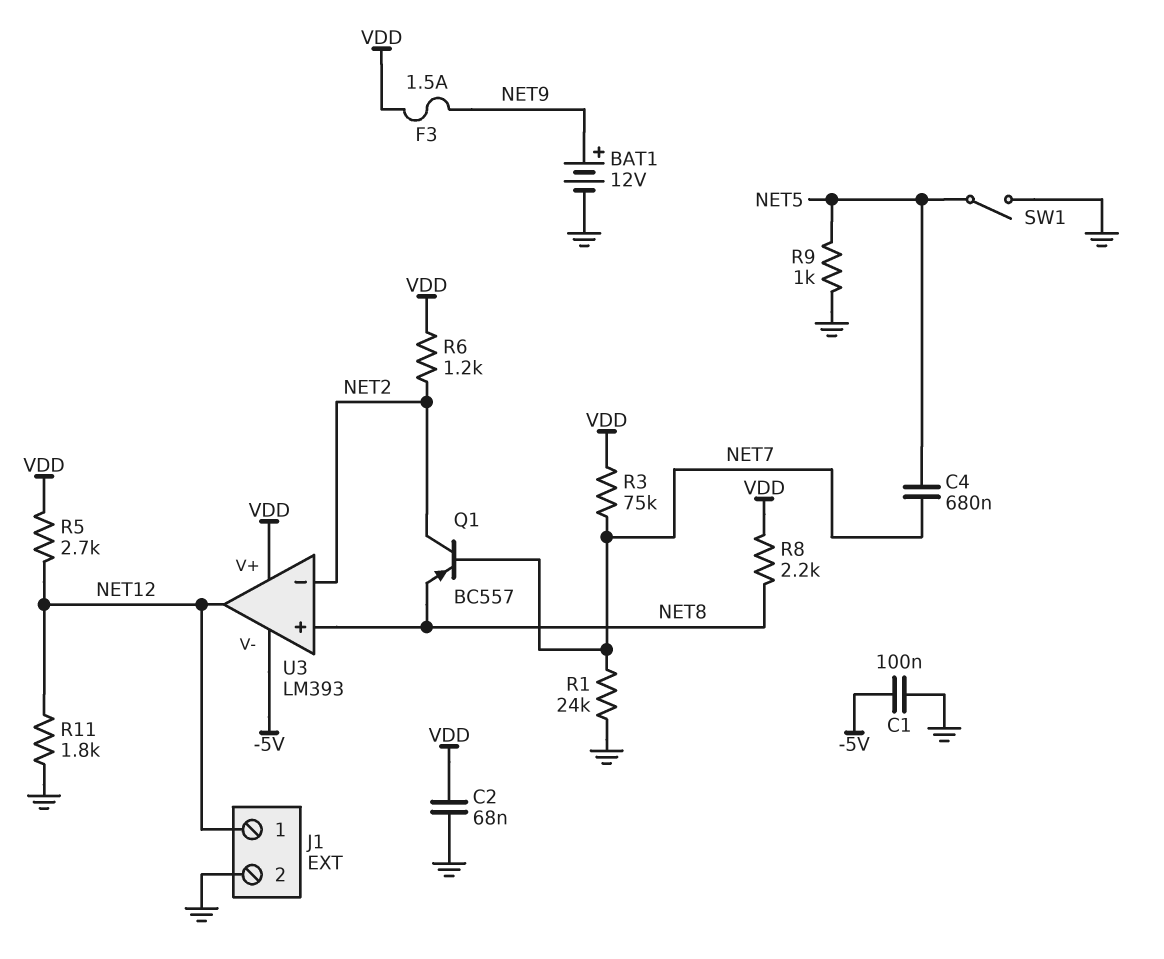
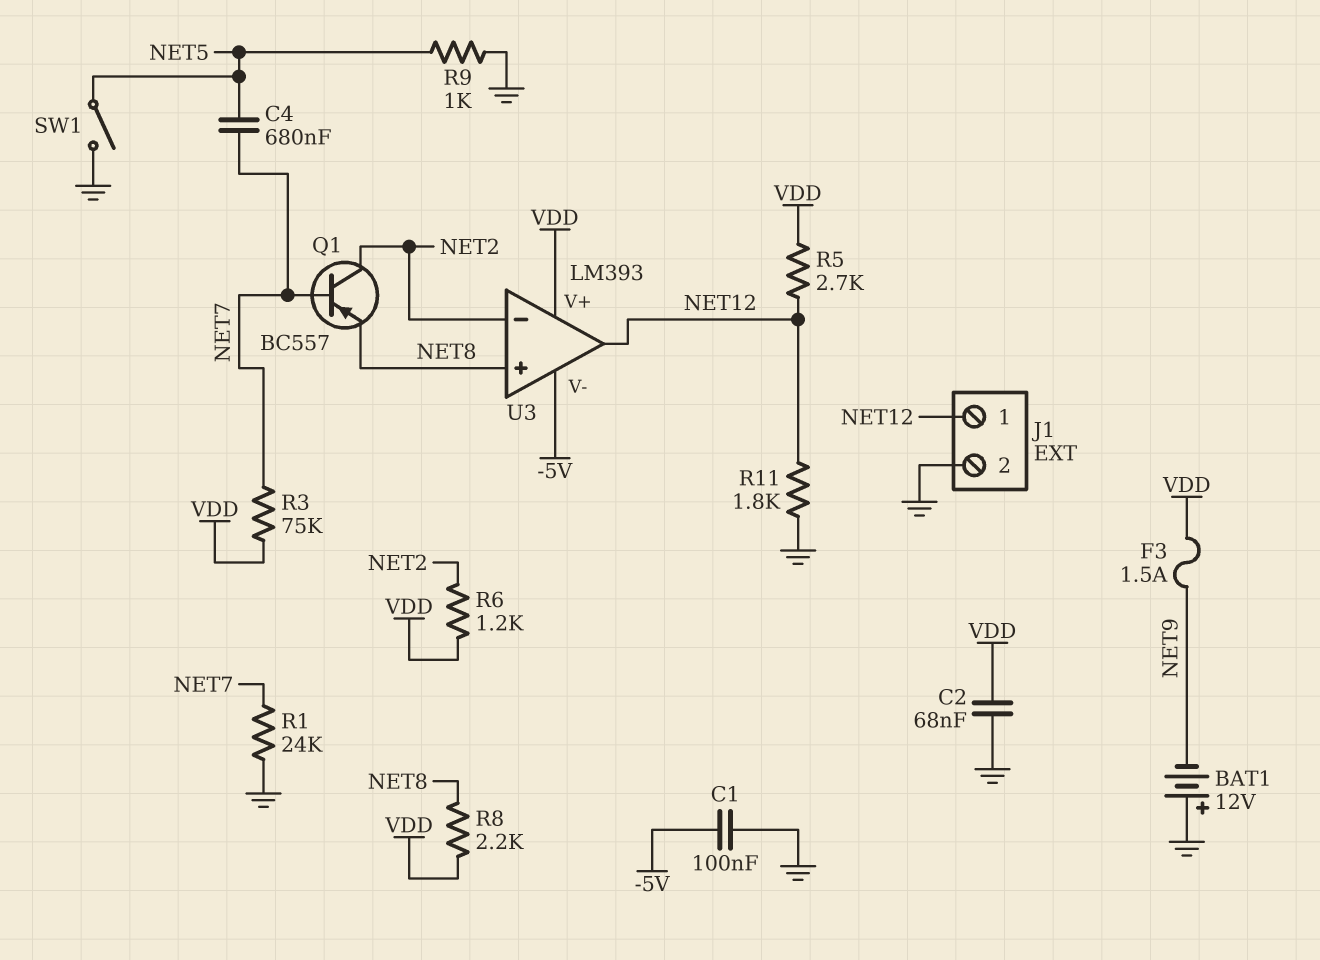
BAT1: 12V (plus NET9, minus GND) -> 12V (plus GND, minus NET9)

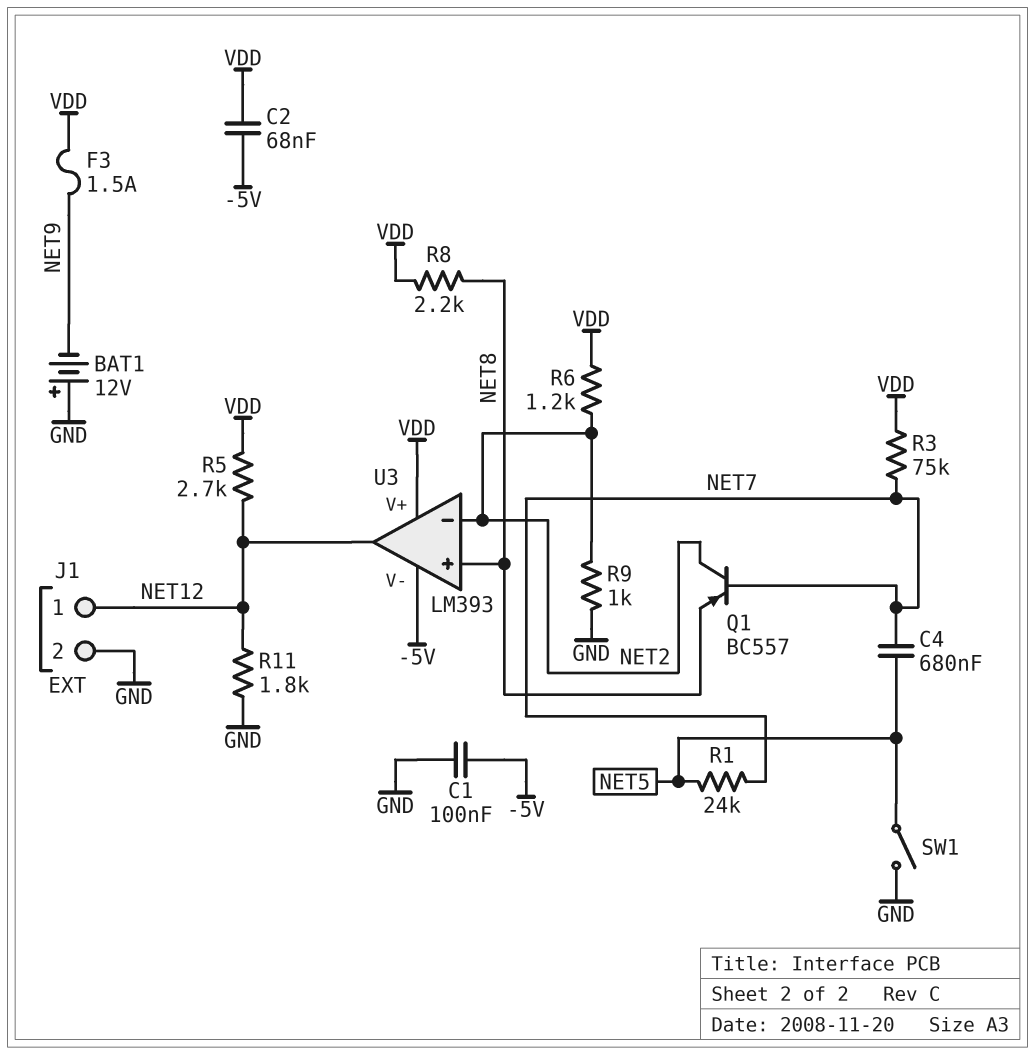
C2: 68nF (GND, VDD) -> 68nF (-5V, VDD)
R1: 24k (GND, NET7) -> 24k (NET5, NET7)
R9: 1k (GND, NET5) -> 1k (GND, NET2)

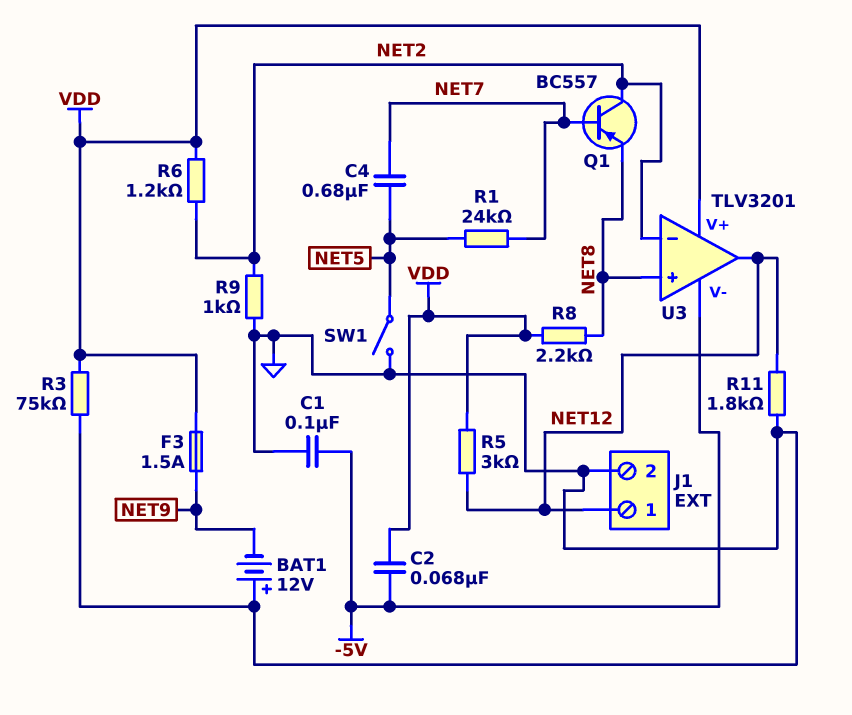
R3: 75k (NET7, VDD) -> 75k (GND, VDD)
R5: 2.7k (NET12, VDD) -> 3k (NET12, VDD)
U3: LM393 -> TLV3201

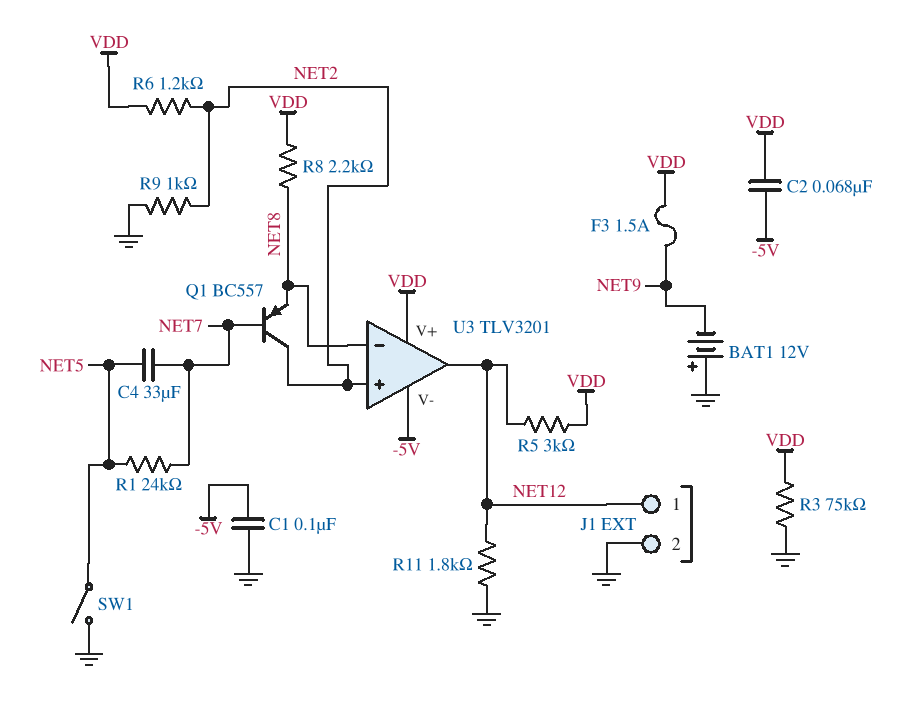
C4: 680nF (NET5, NET7) -> 33uF (NET5, NET7)
U3 pin in+: NET8 -> NET2
U3 pin in-: NET2 -> NET8

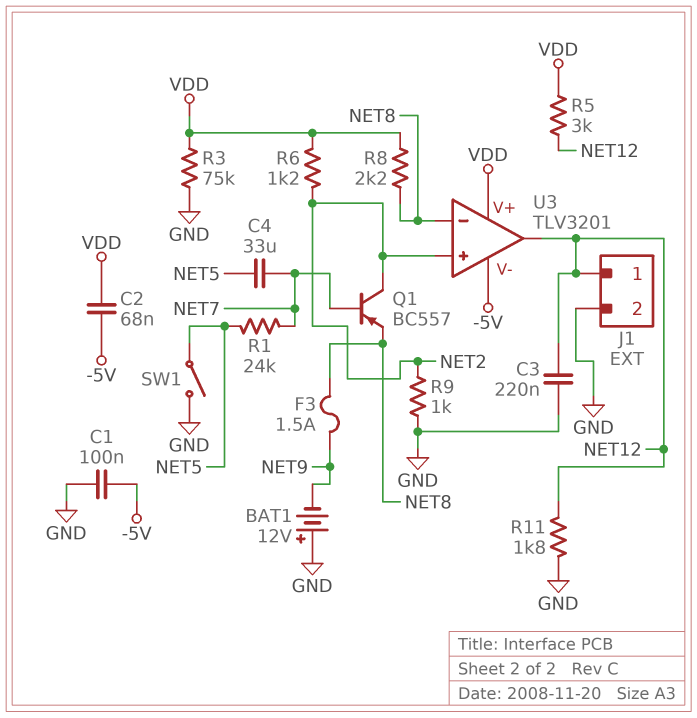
C3: none -> 220nF (GND, NET12)
F3: 1.5A (NET9, VDD) -> 1.5A (NET8, NET9)

